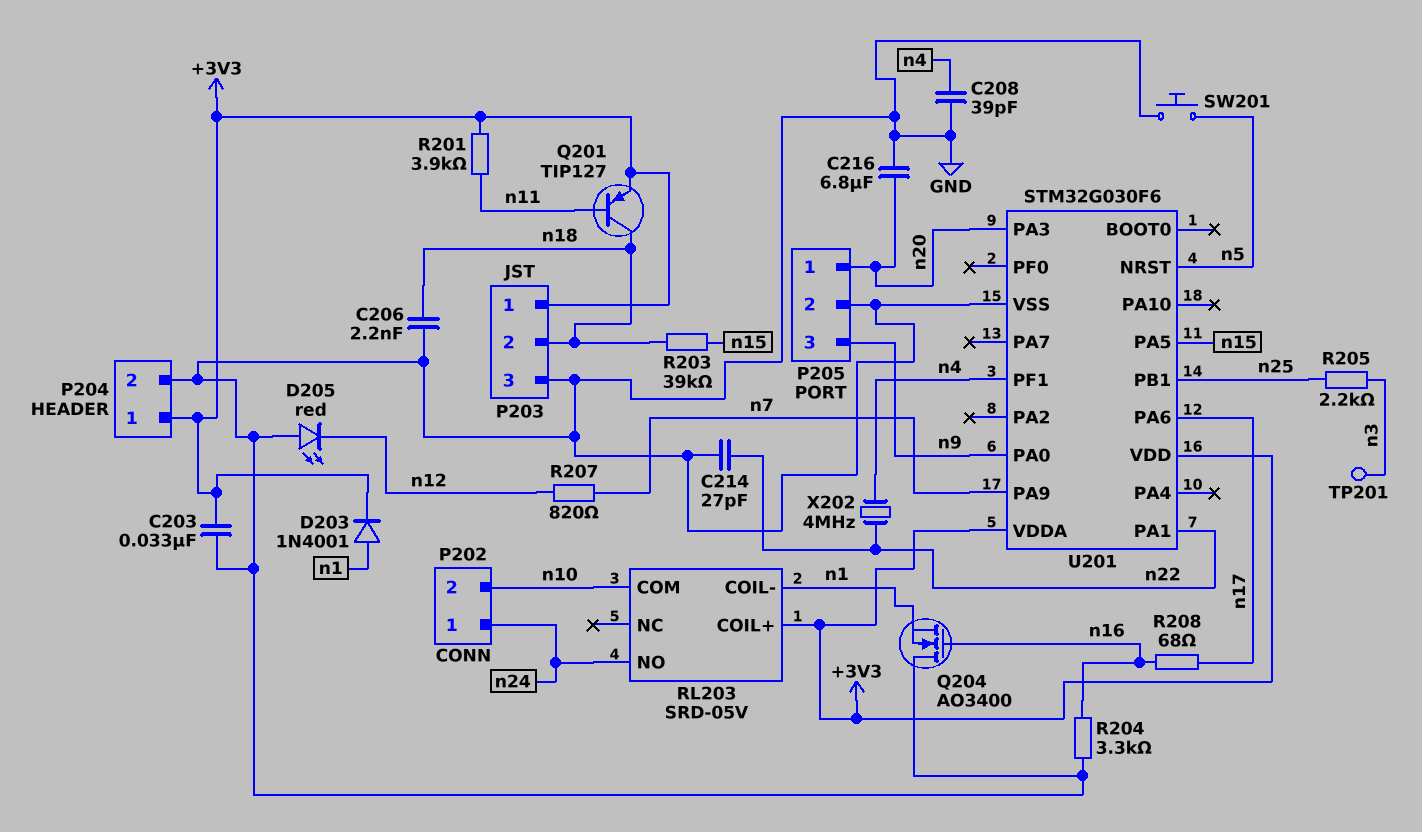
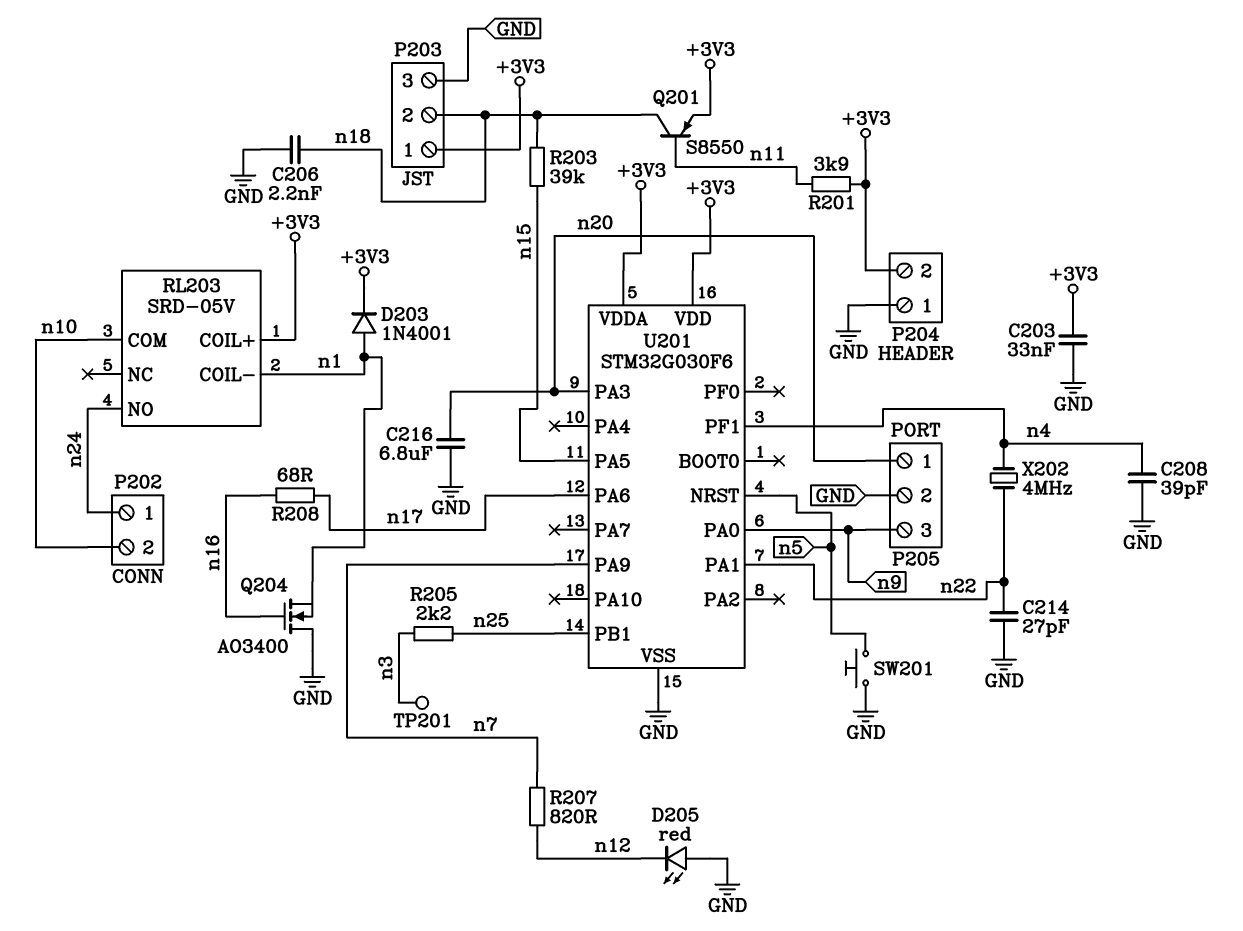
P204 pin 1: +3V3 -> GND
P204 pin 2: GND -> +3V3
Q201: PNP TIP127 (B n11, C n18, E +3V3) -> PNP S8550 (B n11, C n18, E +3V3)
R204: 3.3k (GND, n16) -> none

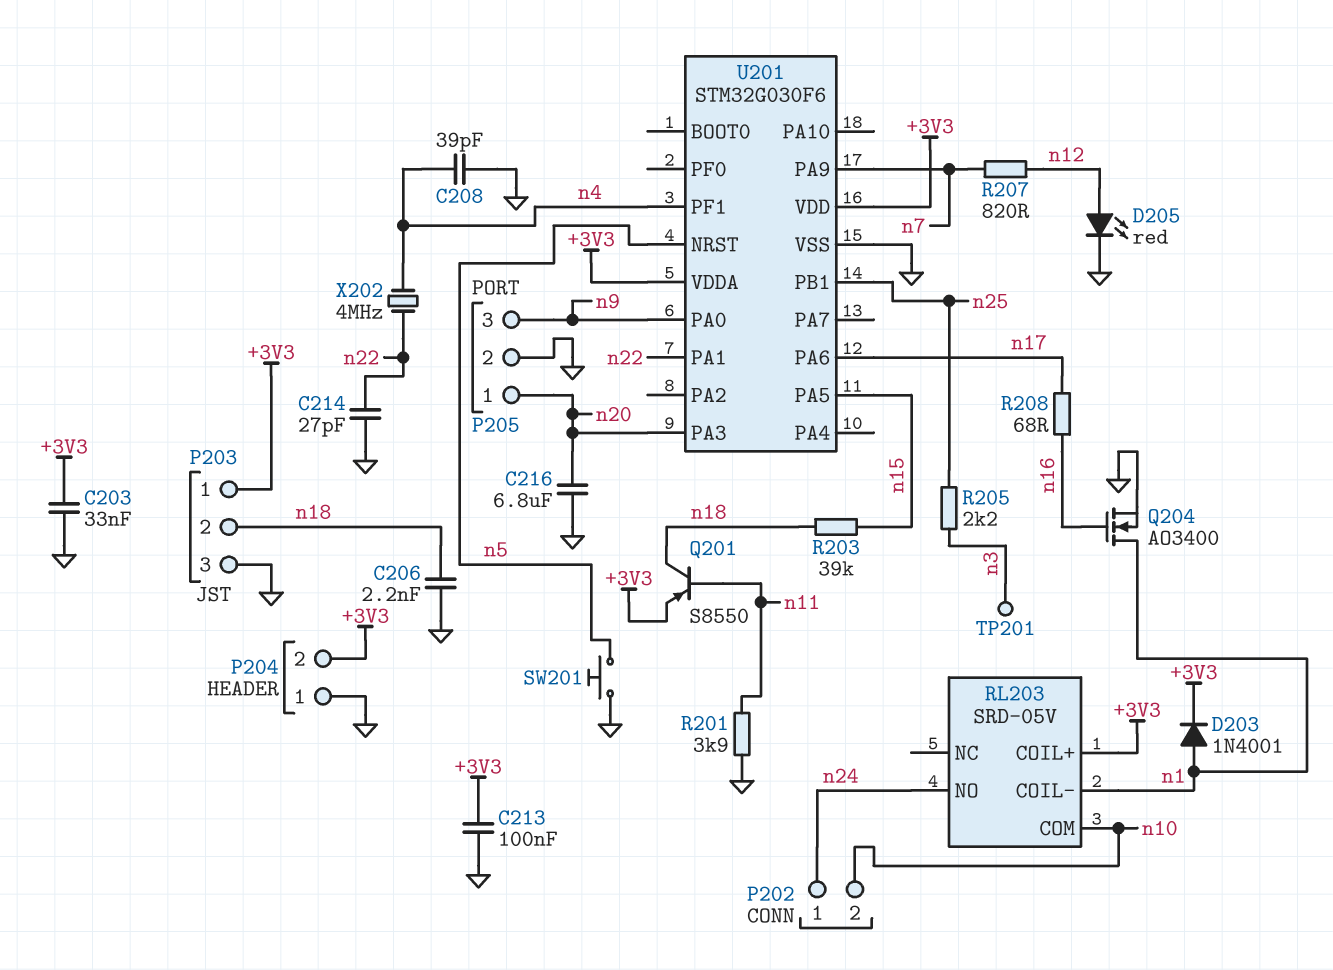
C213: none -> 100nF (+3V3, GND)
D205: LED red (A GND, K n12) -> LED red (A n12, K GND)
Q204: NMOS AO3400 (G n16, D GND, S n1) -> NMOS AO3400 (G n16, D n1, S GND)
R201: 3.9k (+3V3, n11) -> 3.9k (GND, n11)

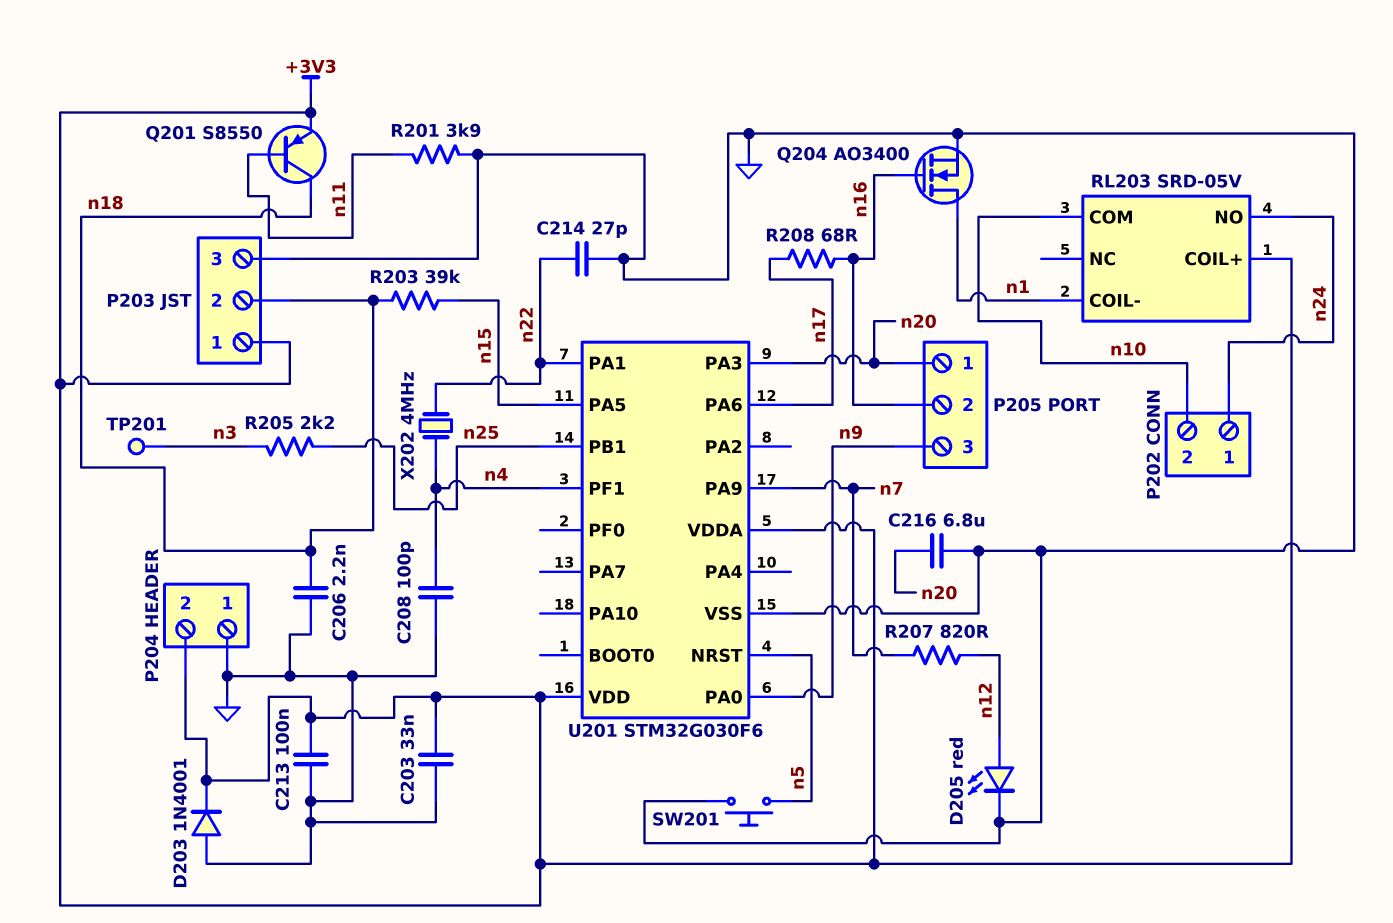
C208: 39pF (GND, n4) -> 100pF (GND, n4)
D203: diode 1N4001 (A n1, K +3V3) -> diode 1N4001 (A GND, K +3V3)
P205 pin 2: GND -> n16

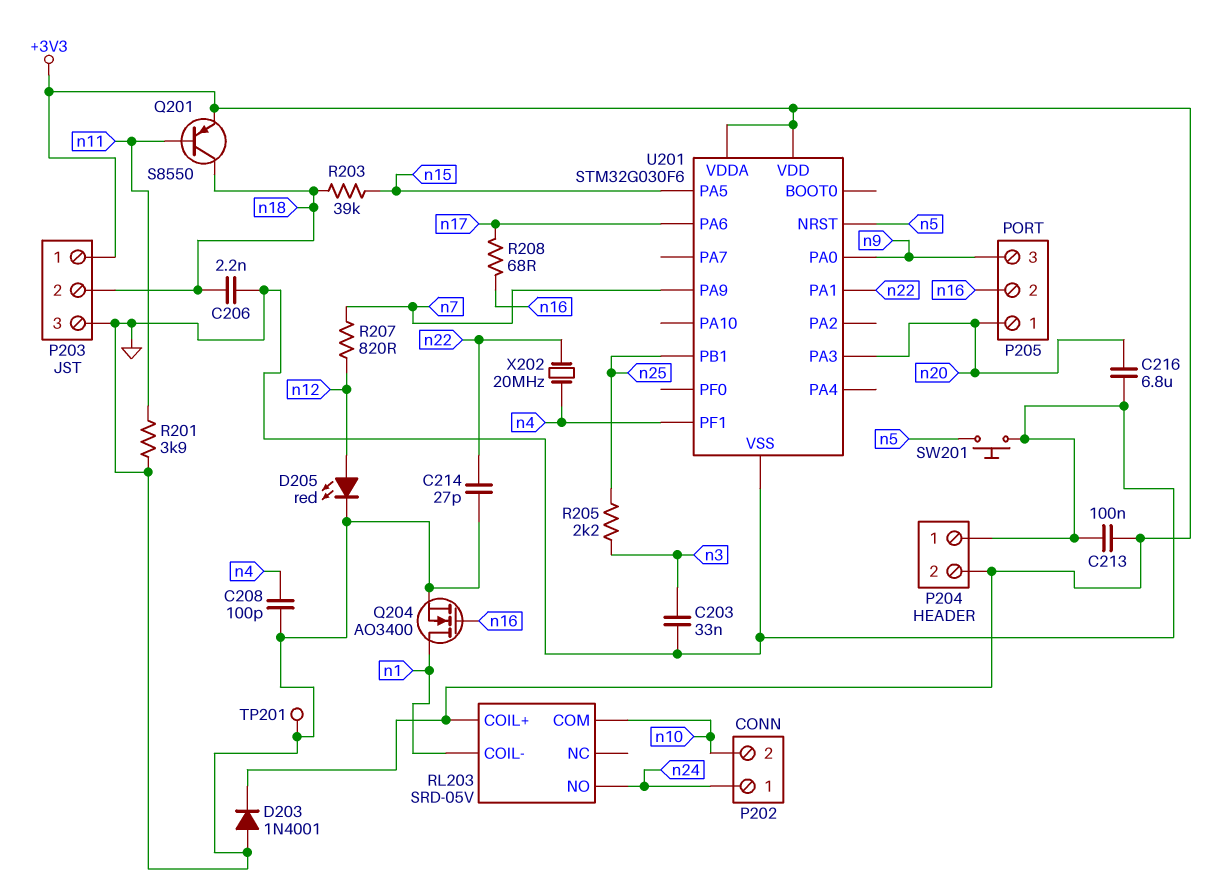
C203: 33nF (+3V3, GND) -> 33nF (GND, n3)
TP201: test point (n3) -> test point (GND)
X202: 4MHz (n4, n22) -> 20MHz (n4, n22)

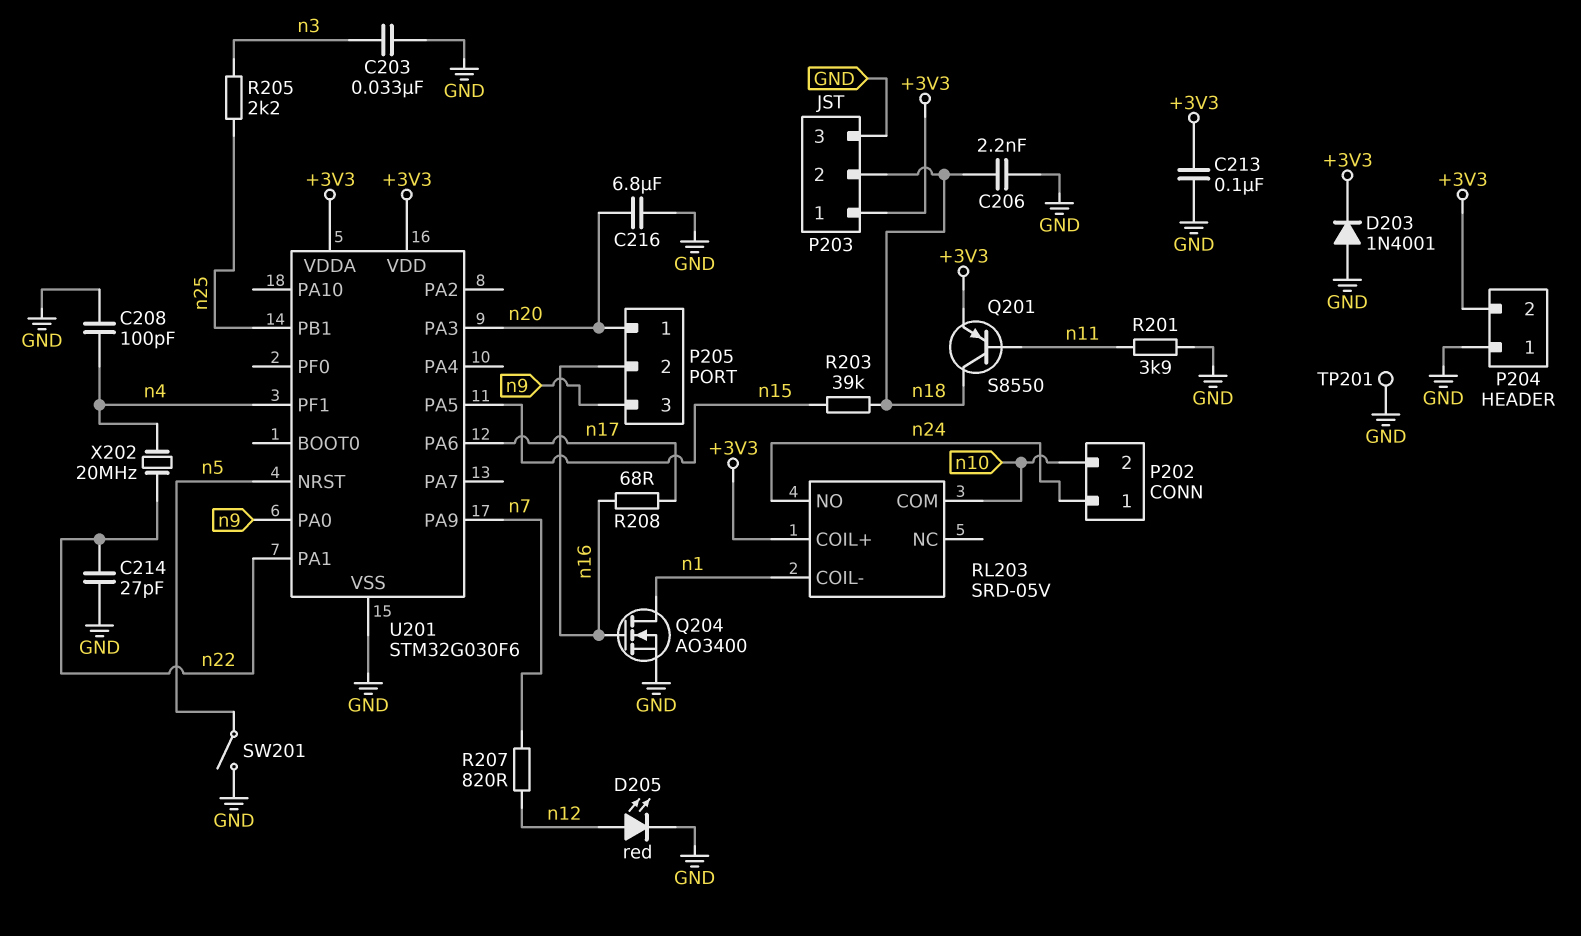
SW201: button (GND, n5) -> switch (GND, n5)

